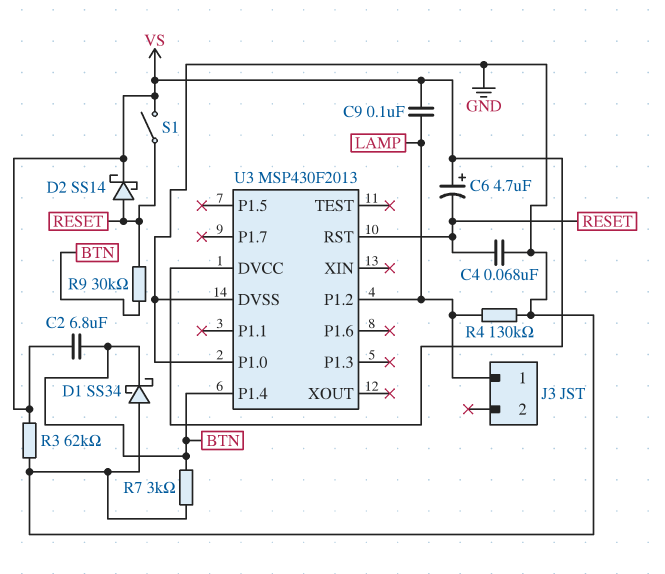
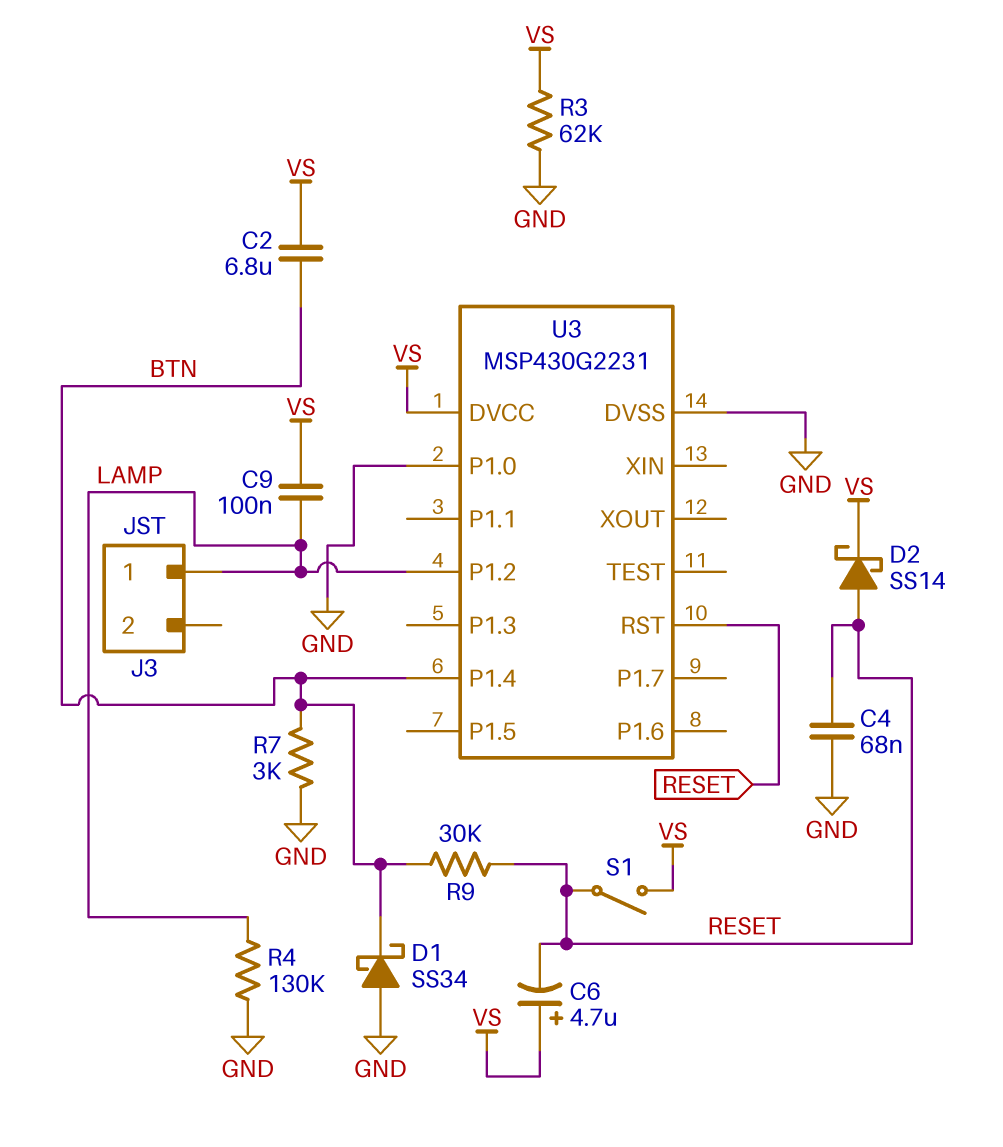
U3: MSP430F2013 -> MSP430G2231

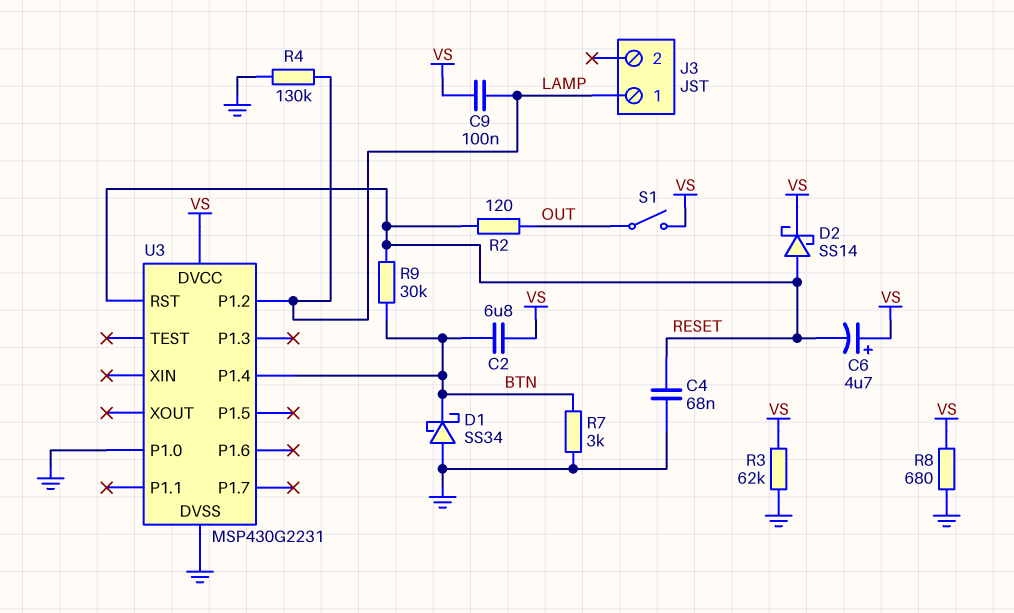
R2: none -> 120 (OUT, RESET)
R8: none -> 680 (GND, VS)
S1: switch (RESET, VS) -> switch (OUT, VS)

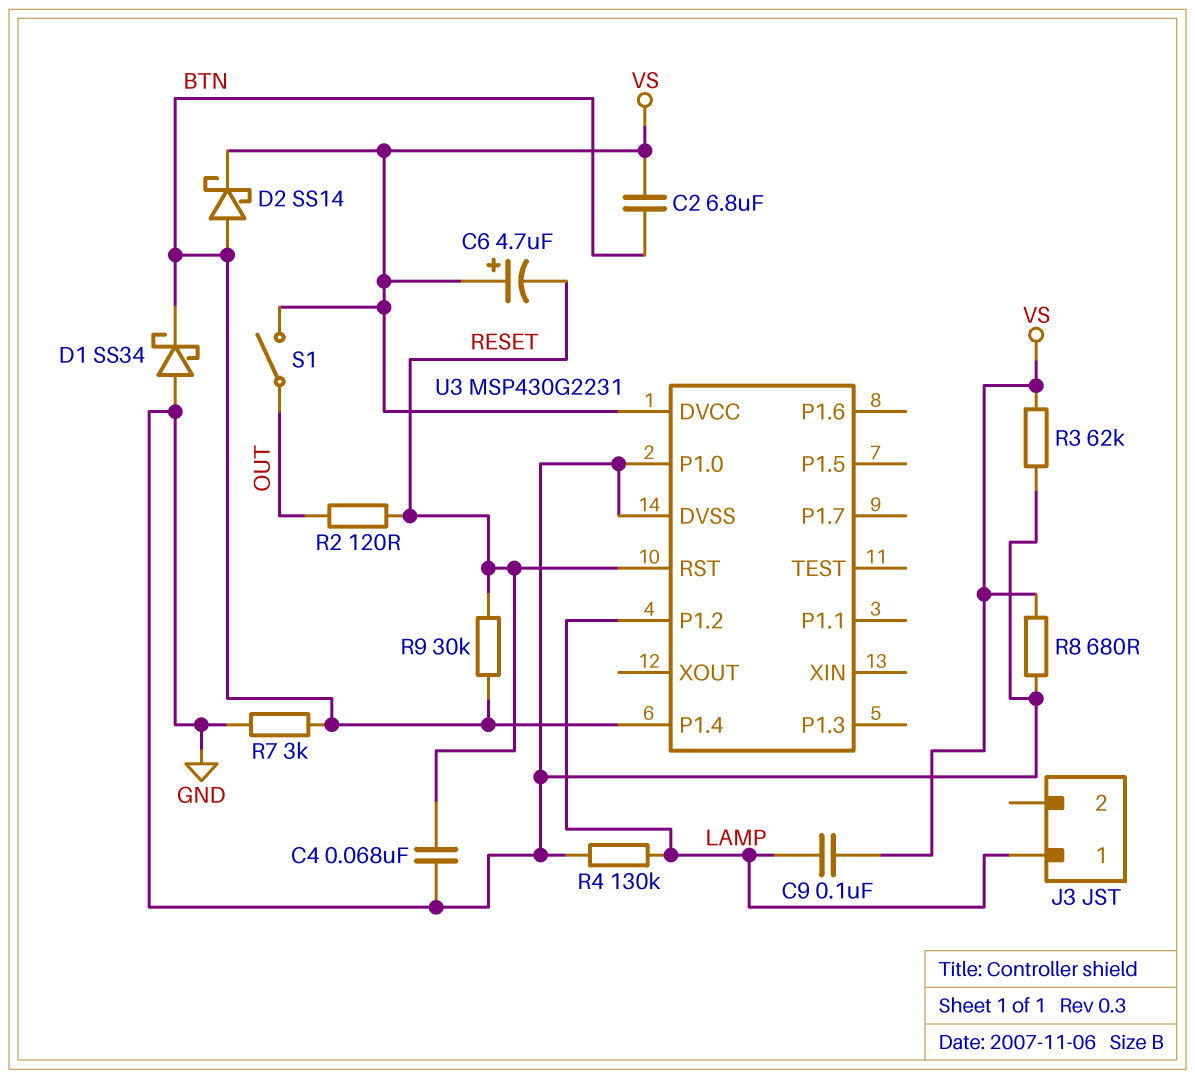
D2: schottky SS14 (A RESET, K VS) -> schottky SS14 (A BTN, K VS)

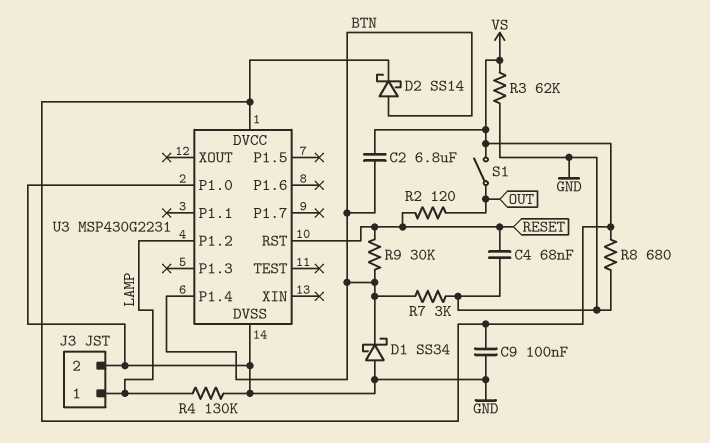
C6: 4.7uF (plus VS, minus RESET) -> none
C9: 100nF (LAMP, VS) -> 100nF (GND, VS)
J3 pin 2: none -> GND

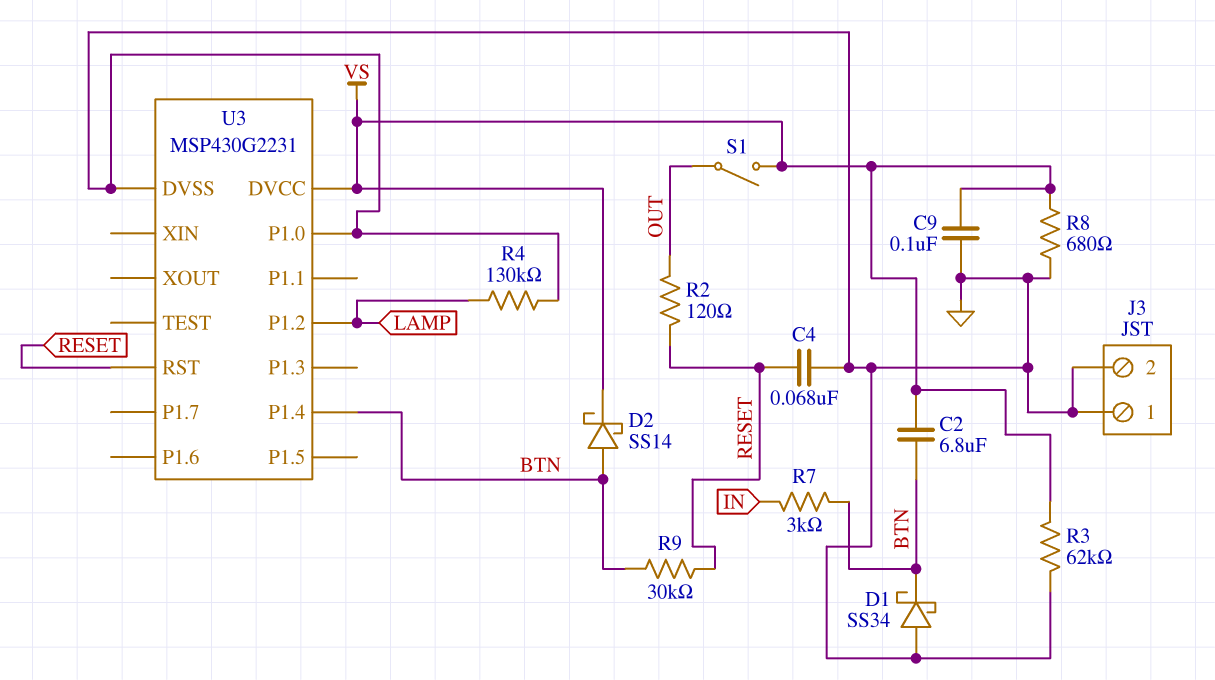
J3 pin 1: LAMP -> GND
R7: 3k (BTN, GND) -> 3k (BTN, IN)

